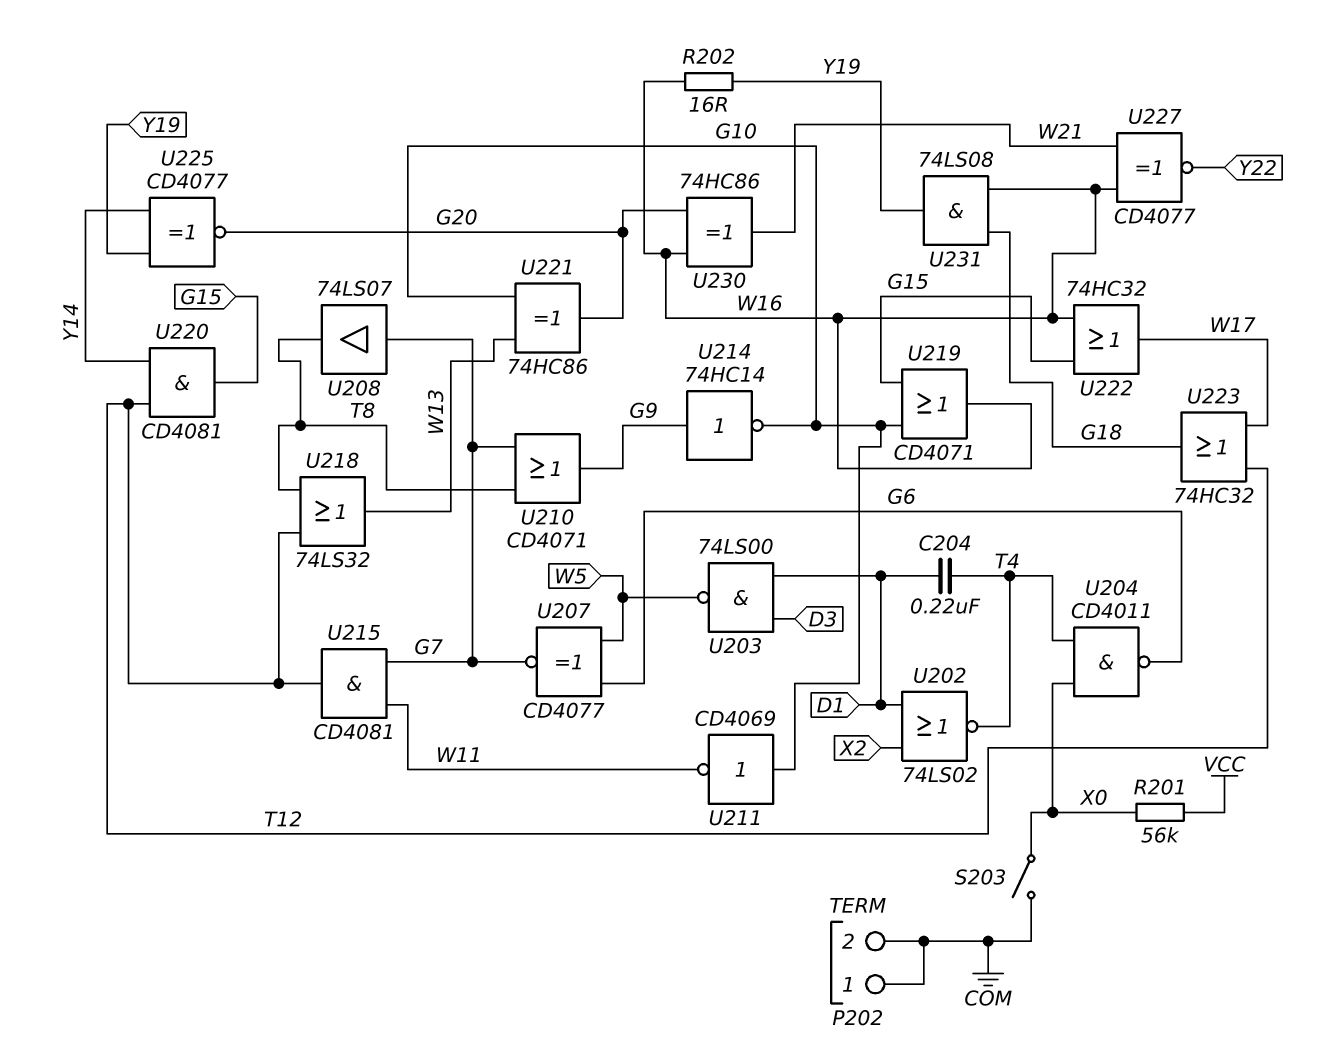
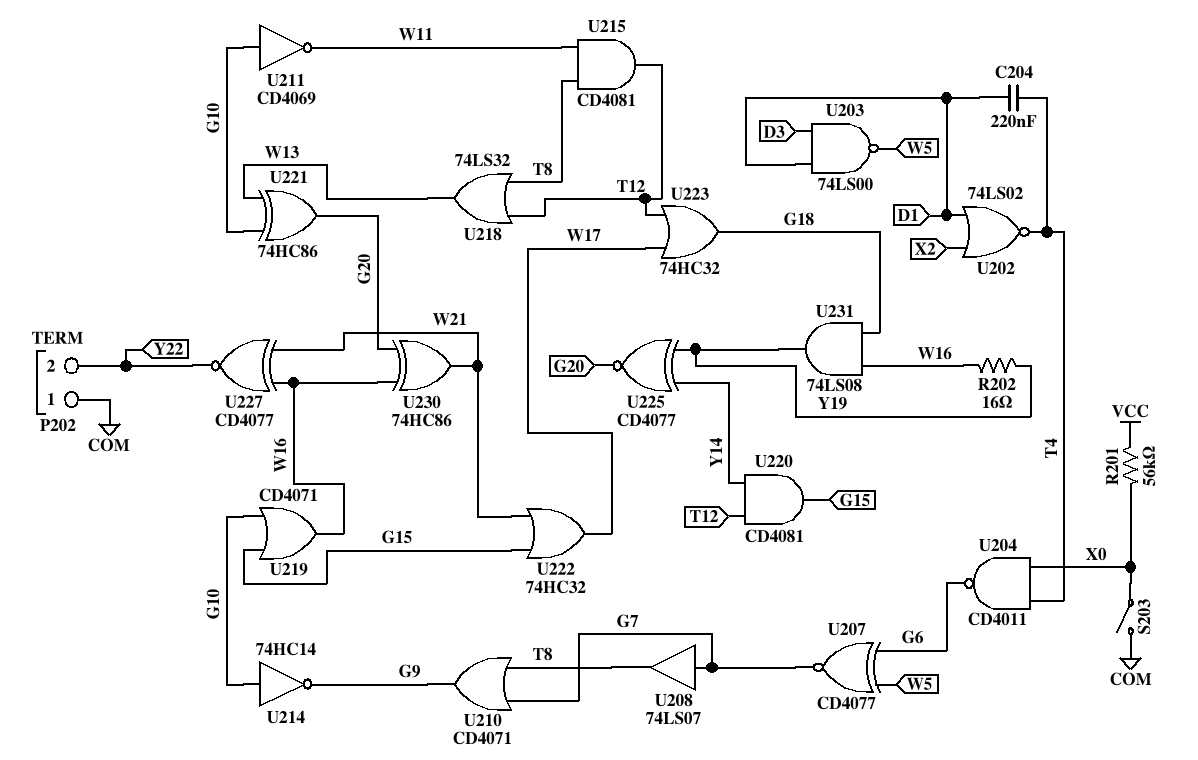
P202 pin 2: COM -> Y22
U214: NOT 74HC14 (in G9, out G10) -> NOT 74HC14 (in G10, out G9)
U215: AND CD4081 (in G7, in W11, out T12) -> AND CD4081 (in T8, in W11, out T12)
U222: OR 74HC32 (in G15, in W16, out W17) -> OR 74HC32 (in G15, in W21, out W17)

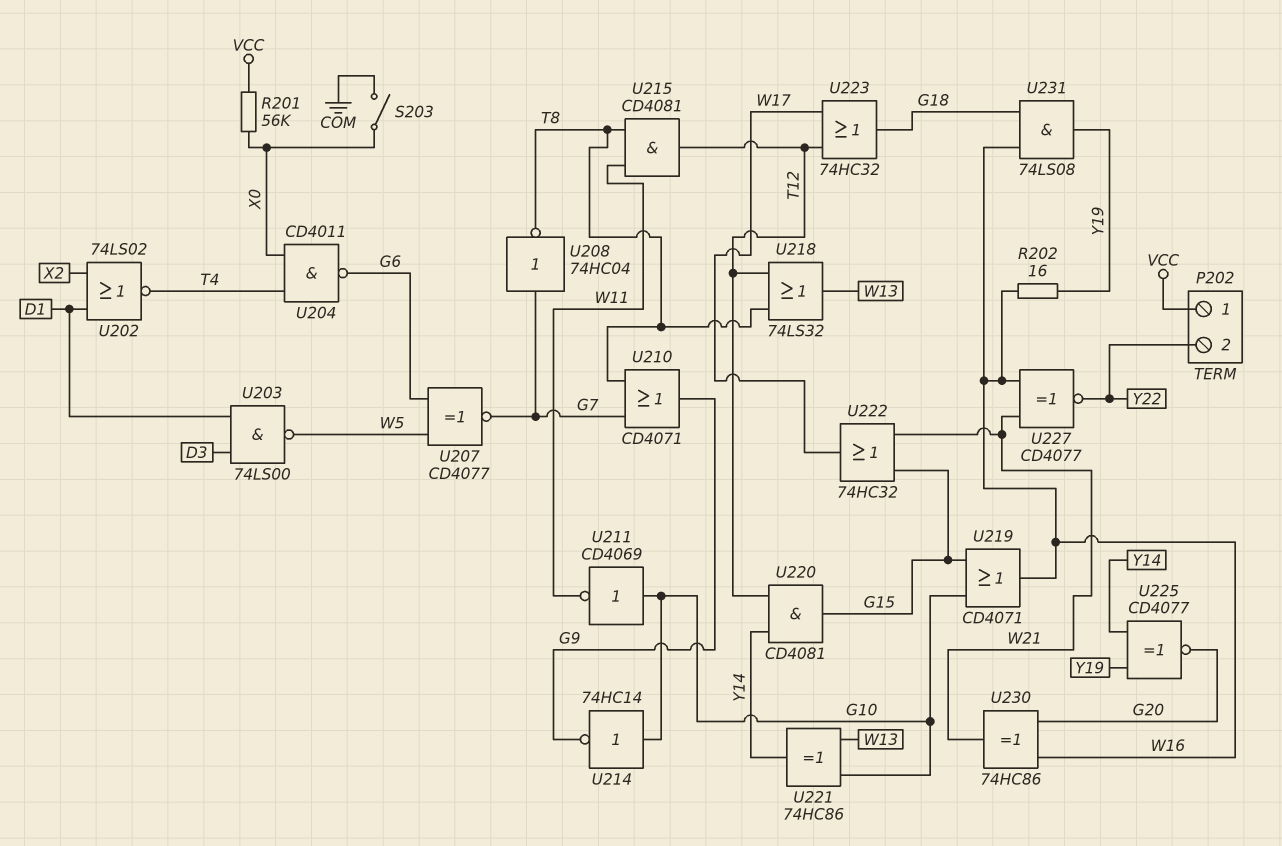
C204: 220nF (D1, T4) -> none
P202 pin 1: COM -> VCC
U208: buffer 74LS07 (in G7, out T8) -> NOT 74HC04 (in G7, out T8)
U221: XOR 74HC86 (in G10, in W13, out G20) -> XOR 74HC86 (in G10, in W13, out Y14)

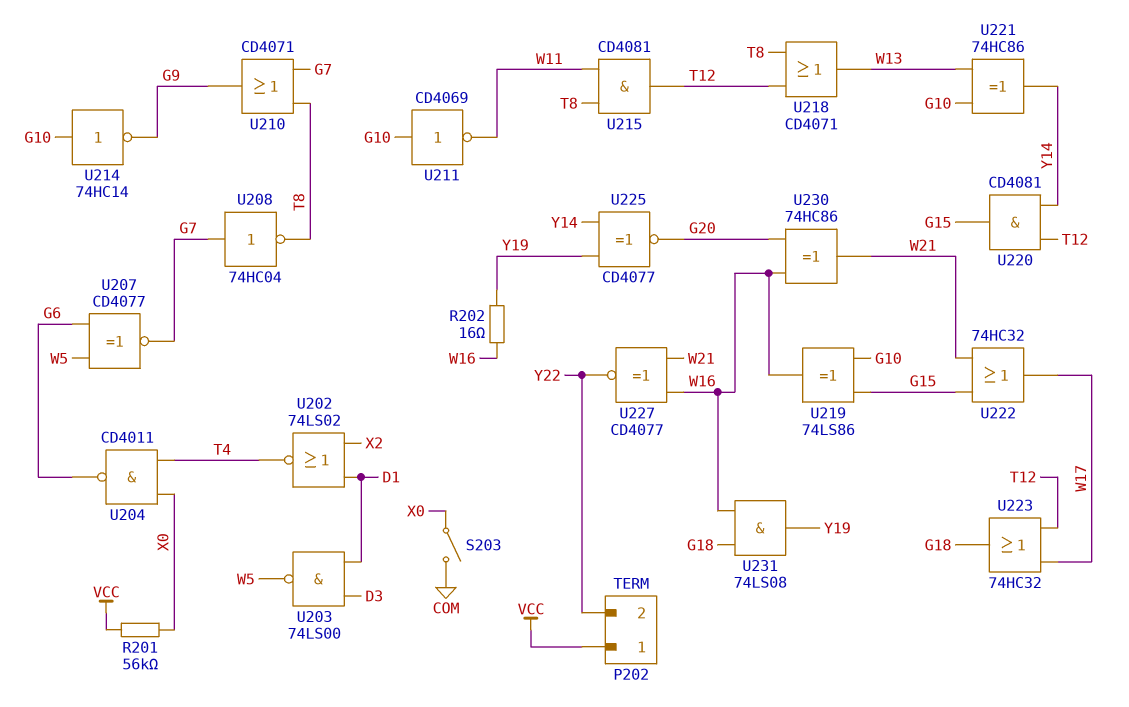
U218: OR 74LS32 (in T8, in T12, out W13) -> OR CD4071 (in T8, in T12, out W13)
U219: OR CD4071 (in G10, in G15, out W16) -> XOR 74LS86 (in G10, in G15, out W16)

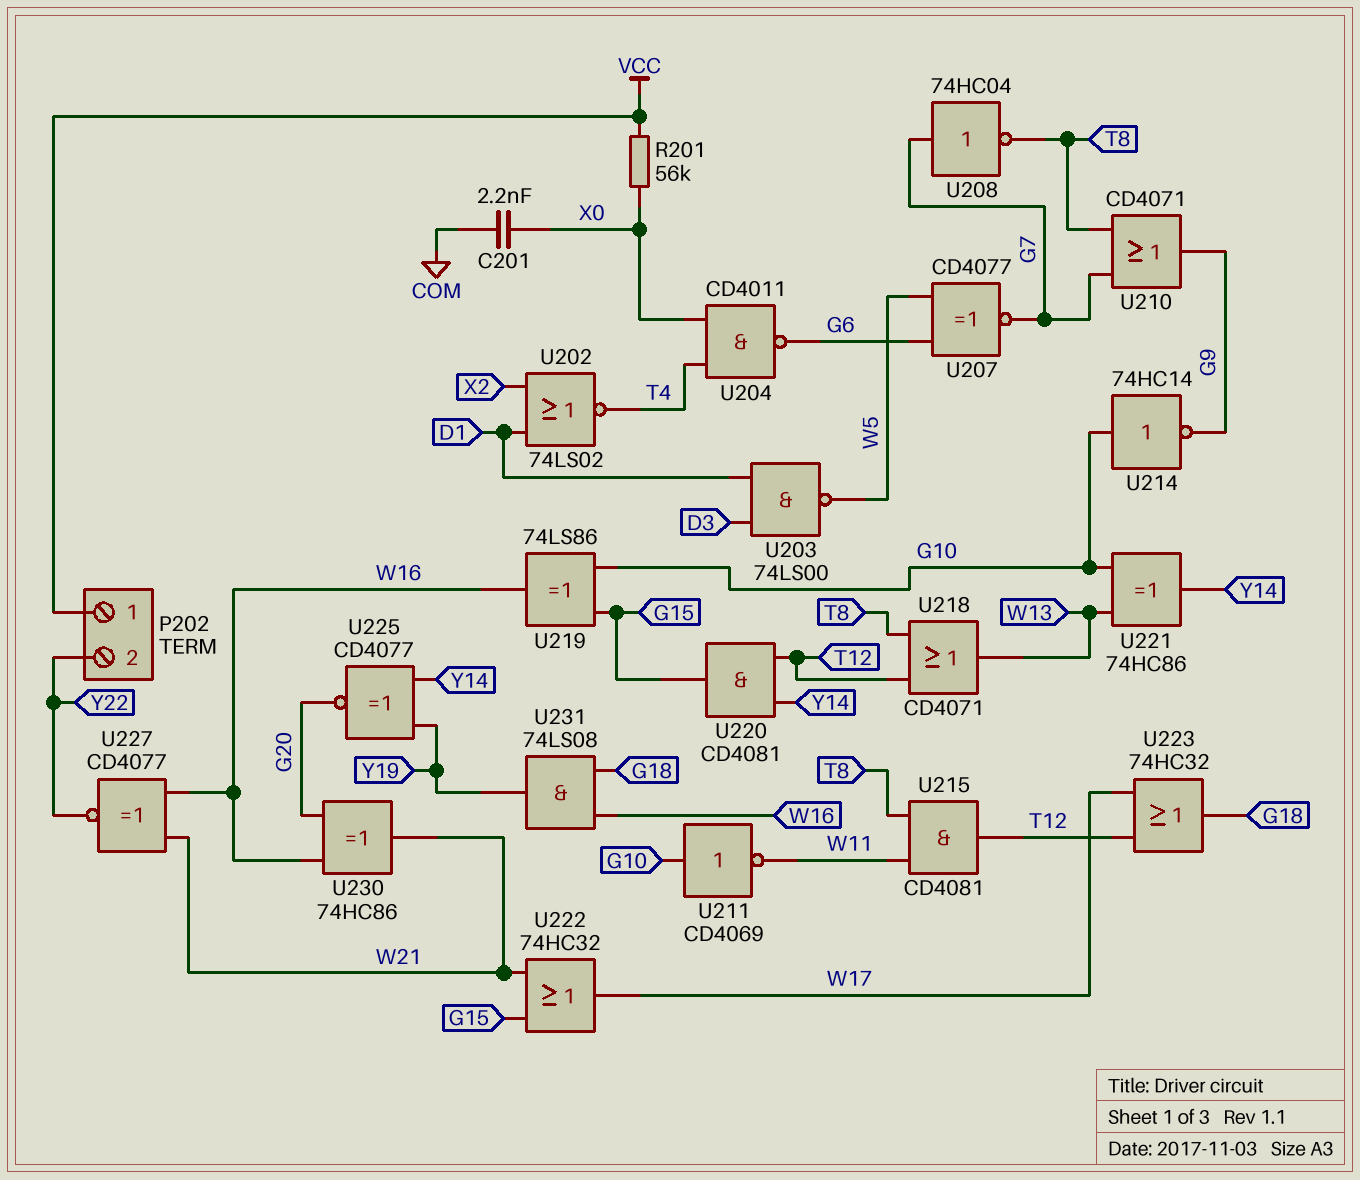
C201: none -> 2.2nF (COM, X0)
R202: 16 (W16, Y19) -> none
S203: switch (COM, X0) -> none

